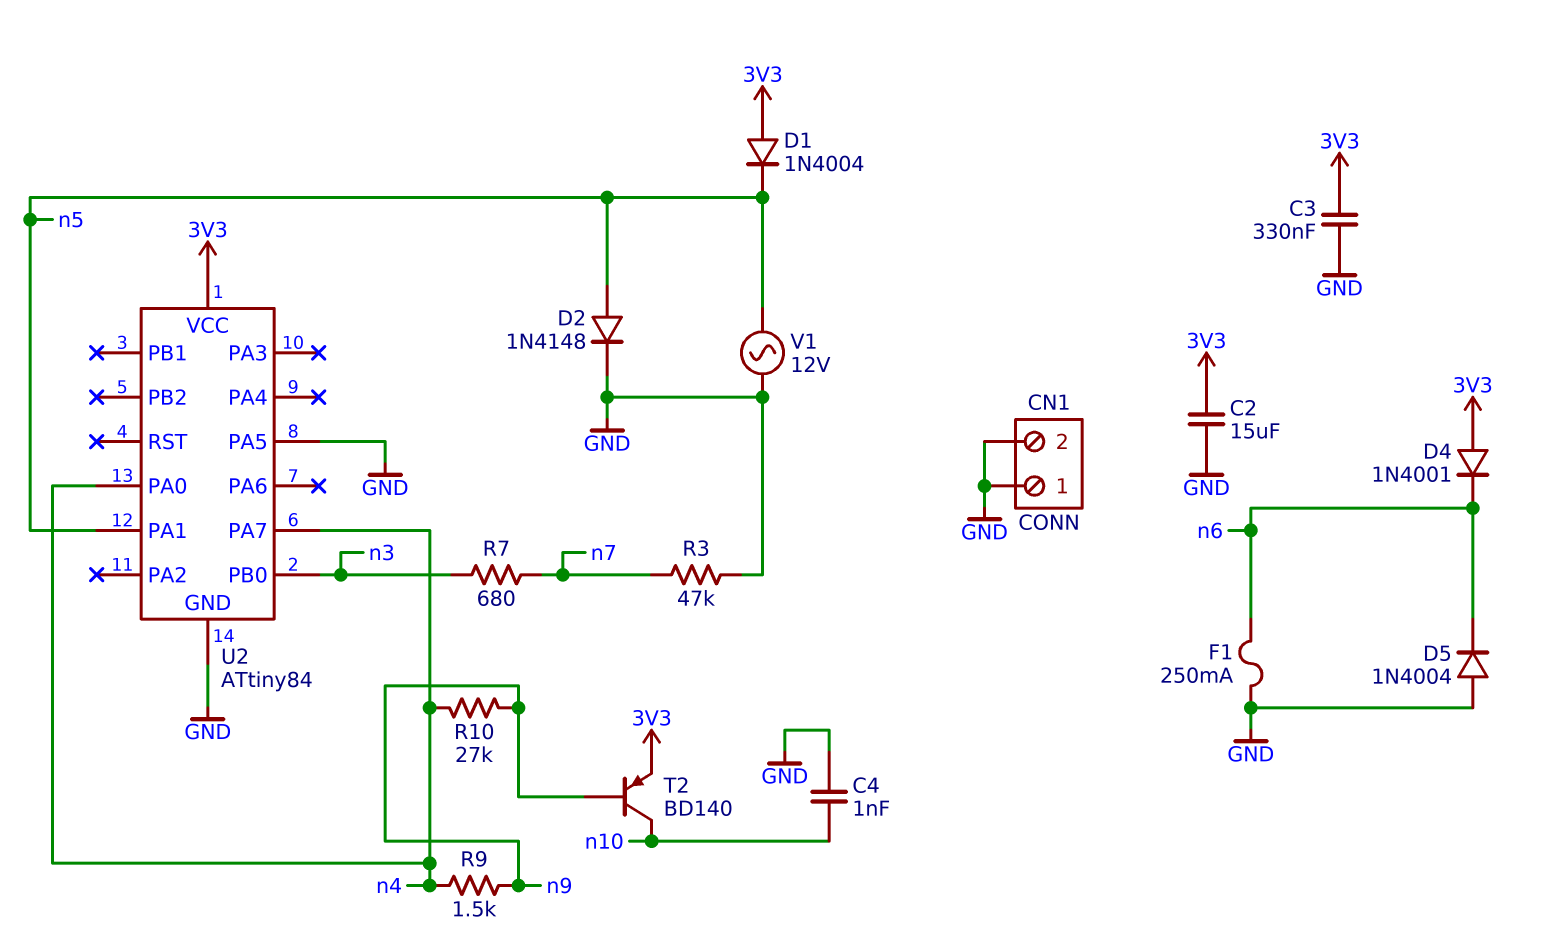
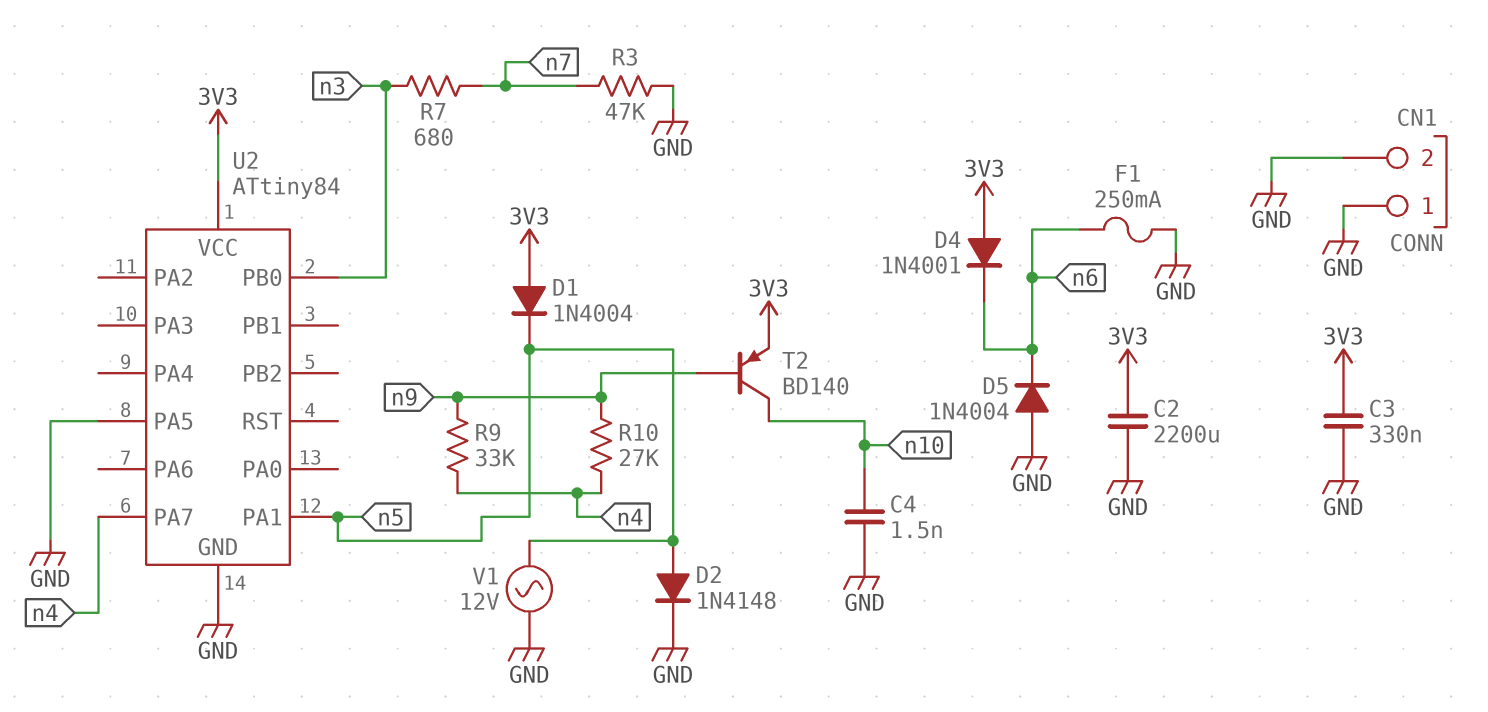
C2: 15uF (3V3, GND) -> 2200uF (3V3, GND)
C4: 1nF (GND, n10) -> 1.5nF (GND, n10)
R9: 1.5k (n4, n9) -> 33k (n4, n9)
U2 pin PA0: n4 -> none

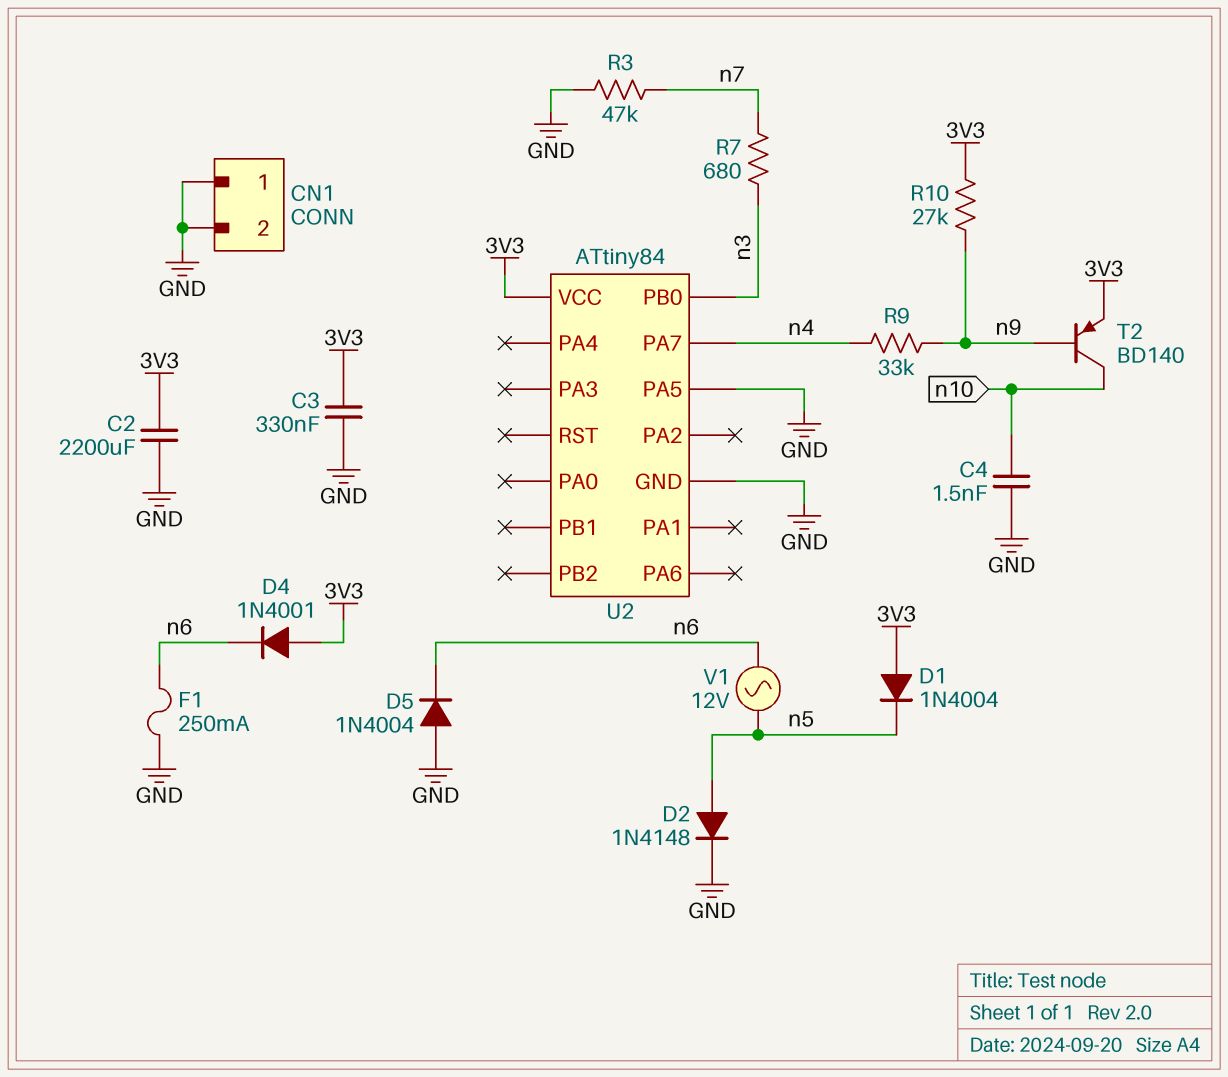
R10: 27k (n4, n9) -> 27k (3V3, n9)
U2 pin PA1: n5 -> none
V1: AC 12V (GND, n5) -> AC 12V (n5, n6)

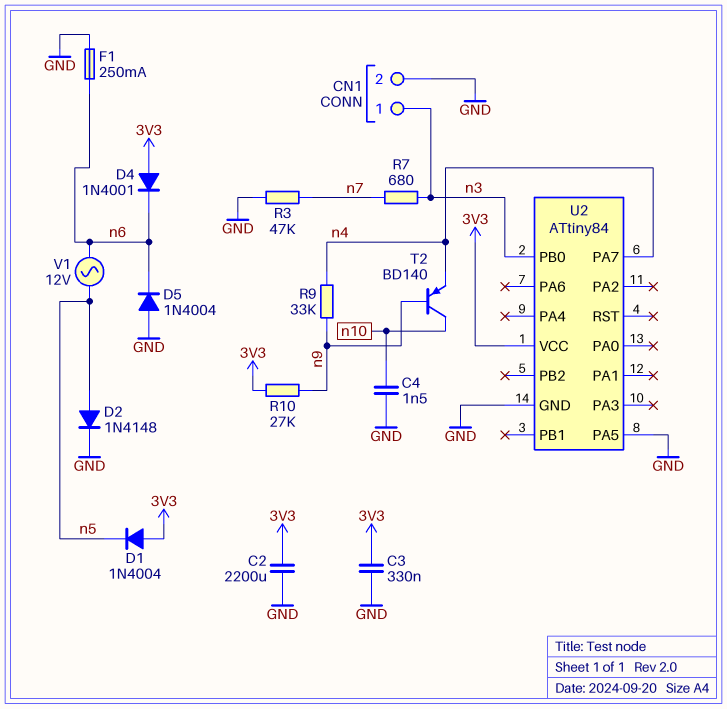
CN1 pin 1: GND -> n3
T2: PNP BD140 (B n9, C n10, E 3V3) -> PNP BD140 (B n9, C n10, E n4)

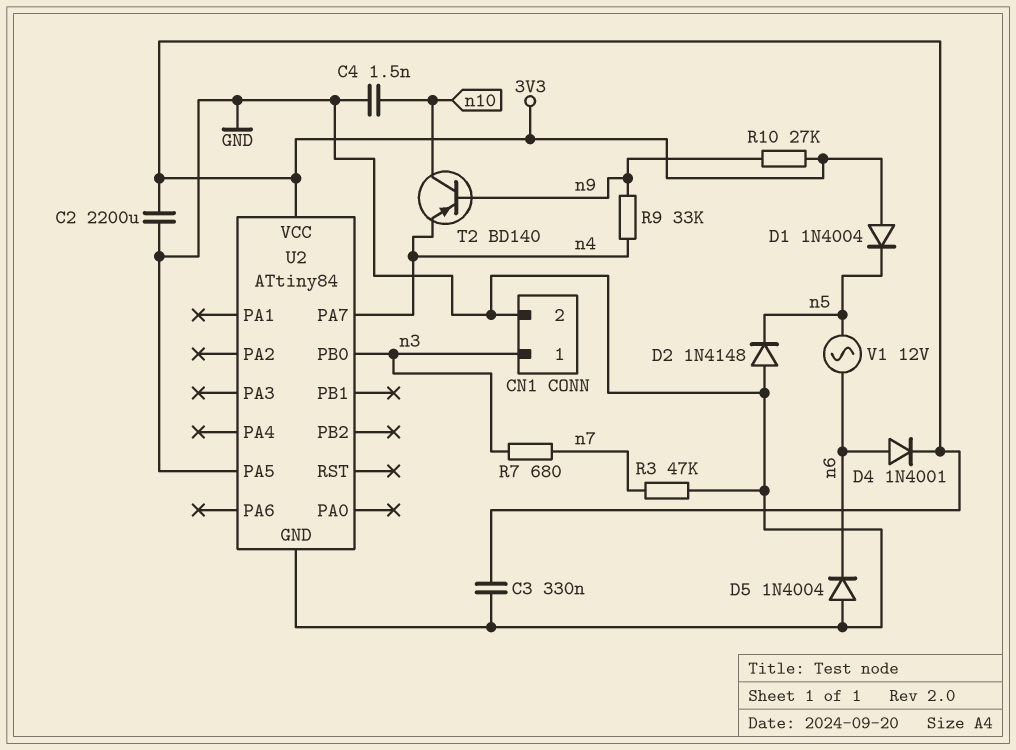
D2: diode 1N4148 (A n5, K GND) -> diode 1N4148 (A GND, K n5)
D4: diode 1N4001 (A 3V3, K n6) -> diode 1N4001 (A n6, K 3V3)
F1: 250mA (GND, n6) -> none

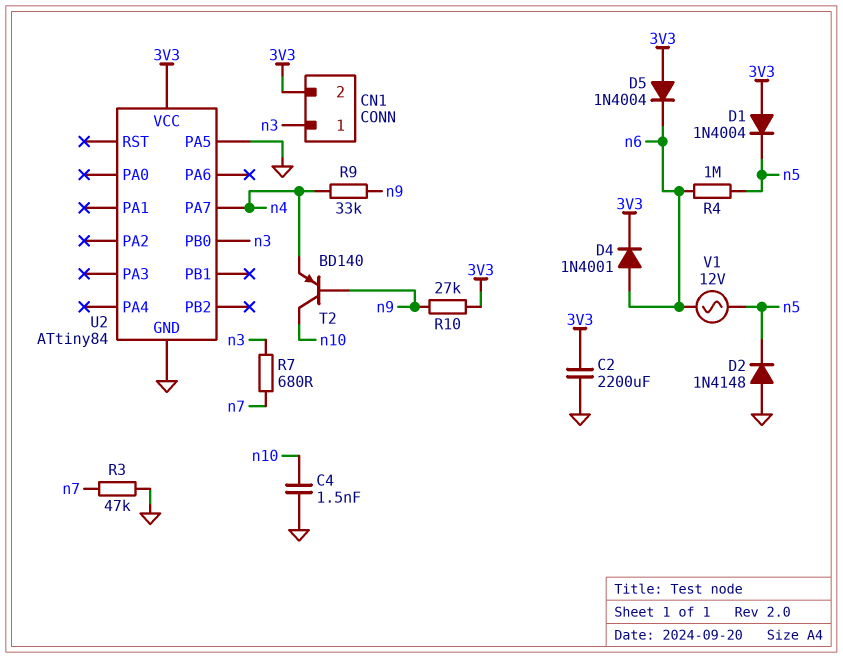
C3: 330nF (3V3, GND) -> none
CN1 pin 2: GND -> 3V3
D5: diode 1N4004 (A GND, K n6) -> diode 1N4004 (A 3V3, K n6)
R4: none -> 1M (n5, n6)

